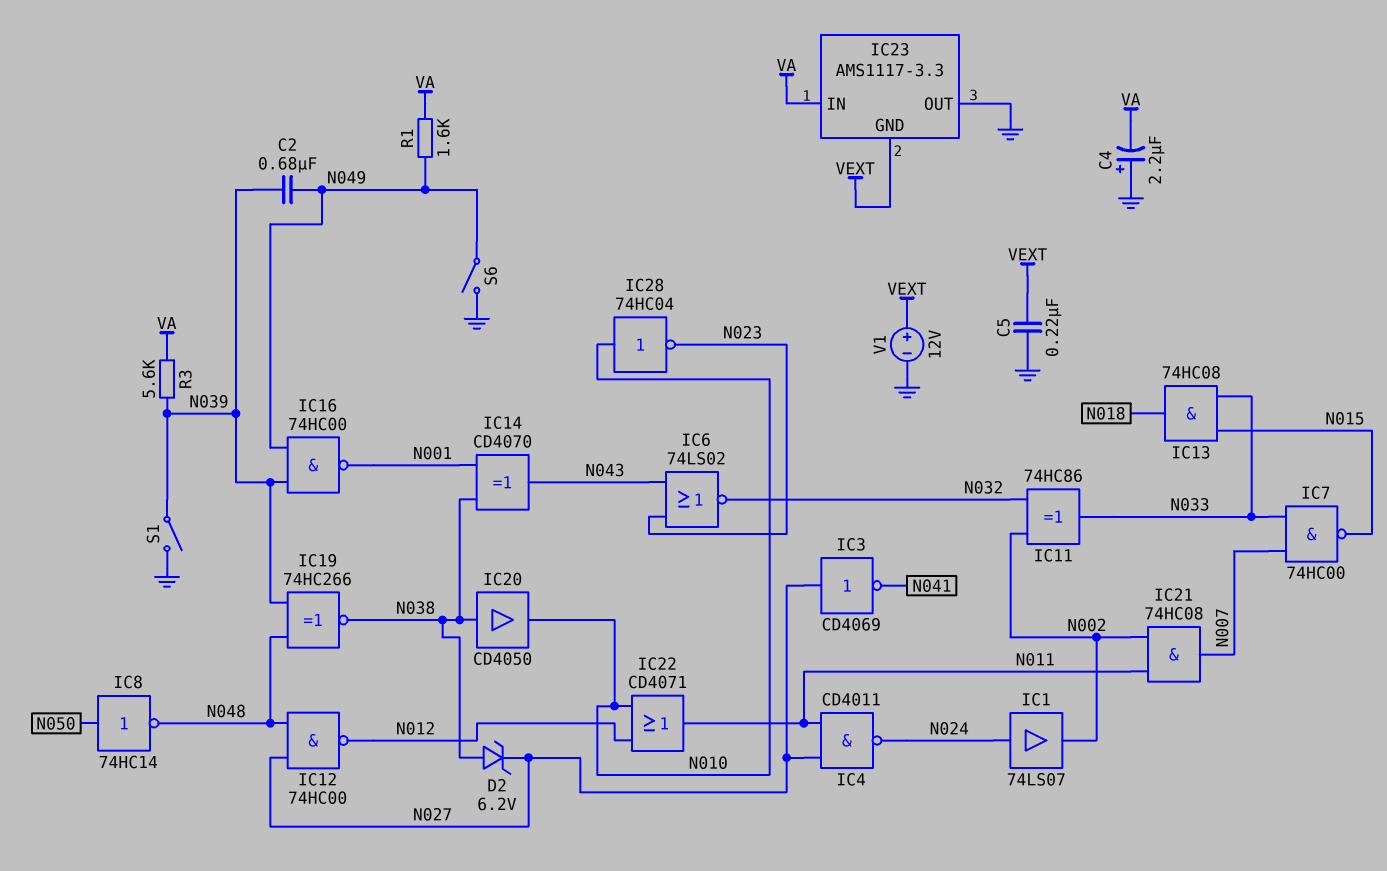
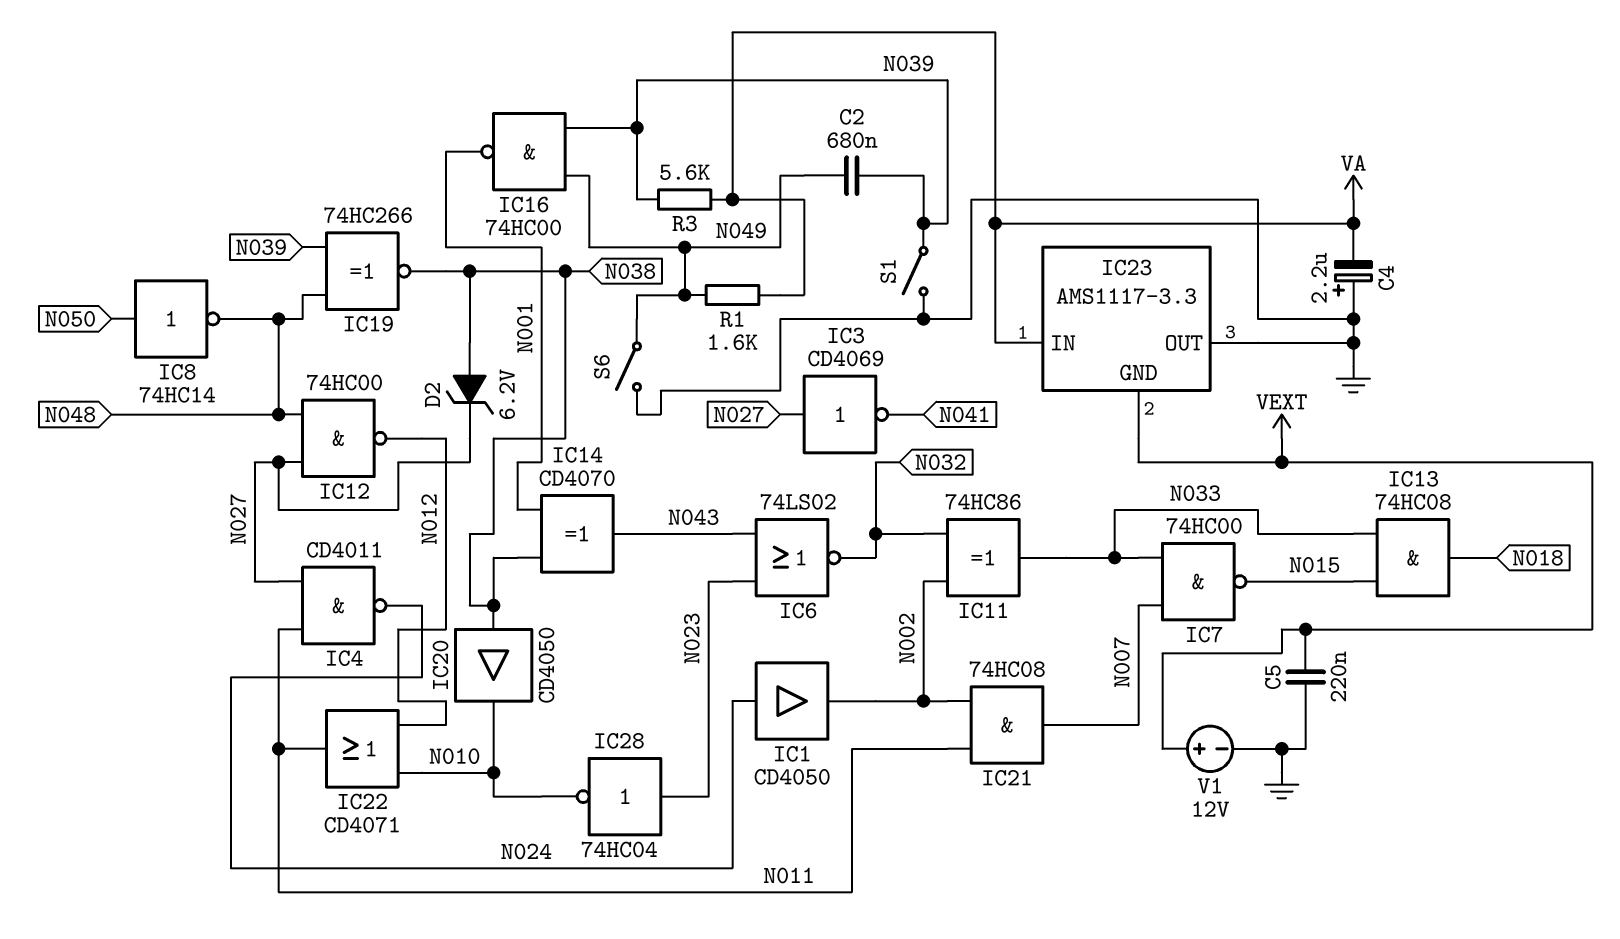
IC1: buffer 74LS07 (in N024, out N002) -> buffer CD4050 (in N024, out N002)
IC28: NOT 74HC04 (in N010, out N023) -> NOT 74HC04 (in N023, out N010)

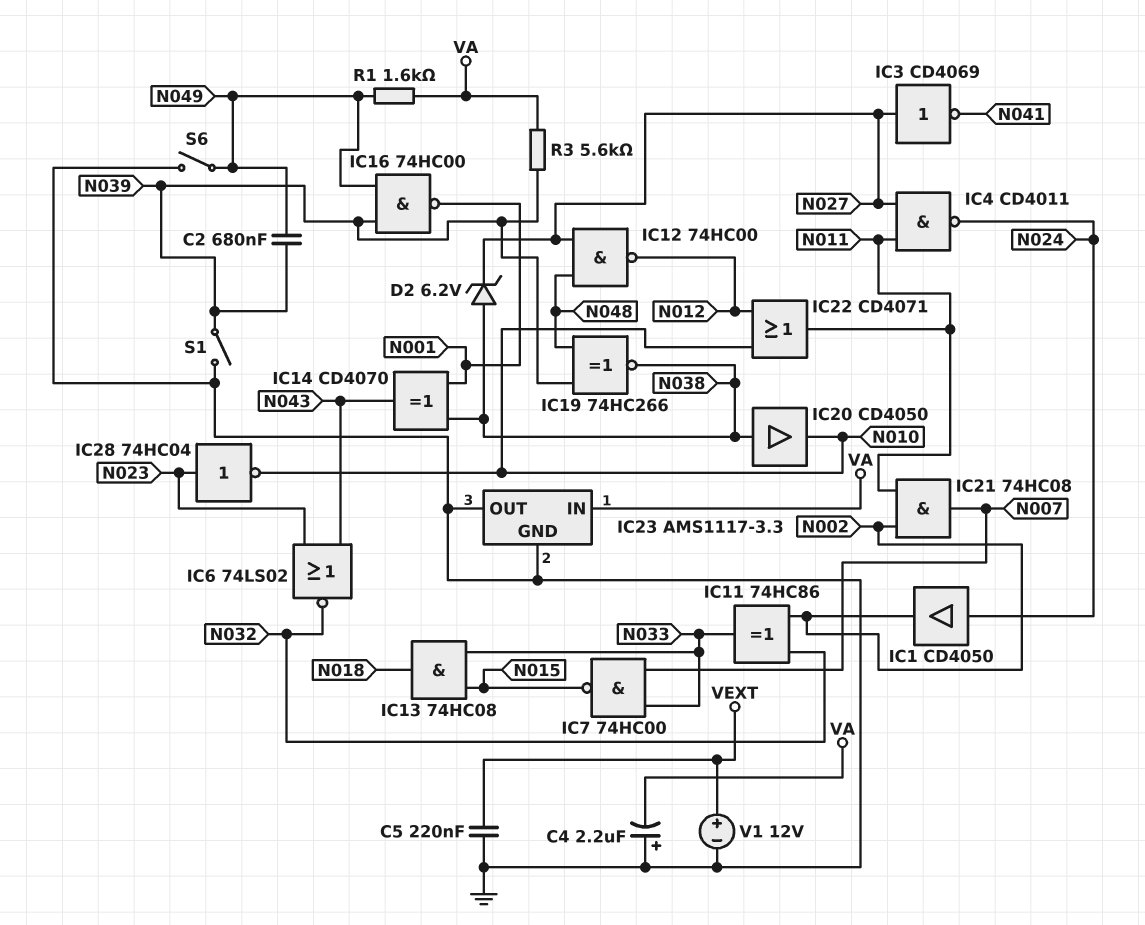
IC8: NOT 74HC14 (in N050, out N048) -> none
IC23 pin GND: VEXT -> GND

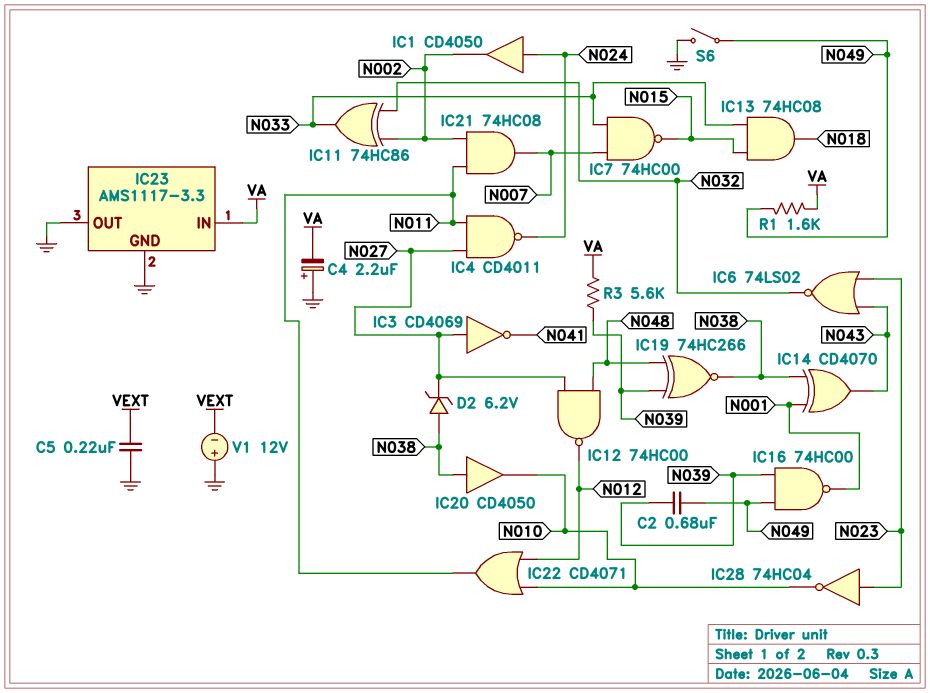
S1: switch (GND, N039) -> none
V1: 12V (plus VEXT, minus GND) -> 12V (plus GND, minus VEXT)

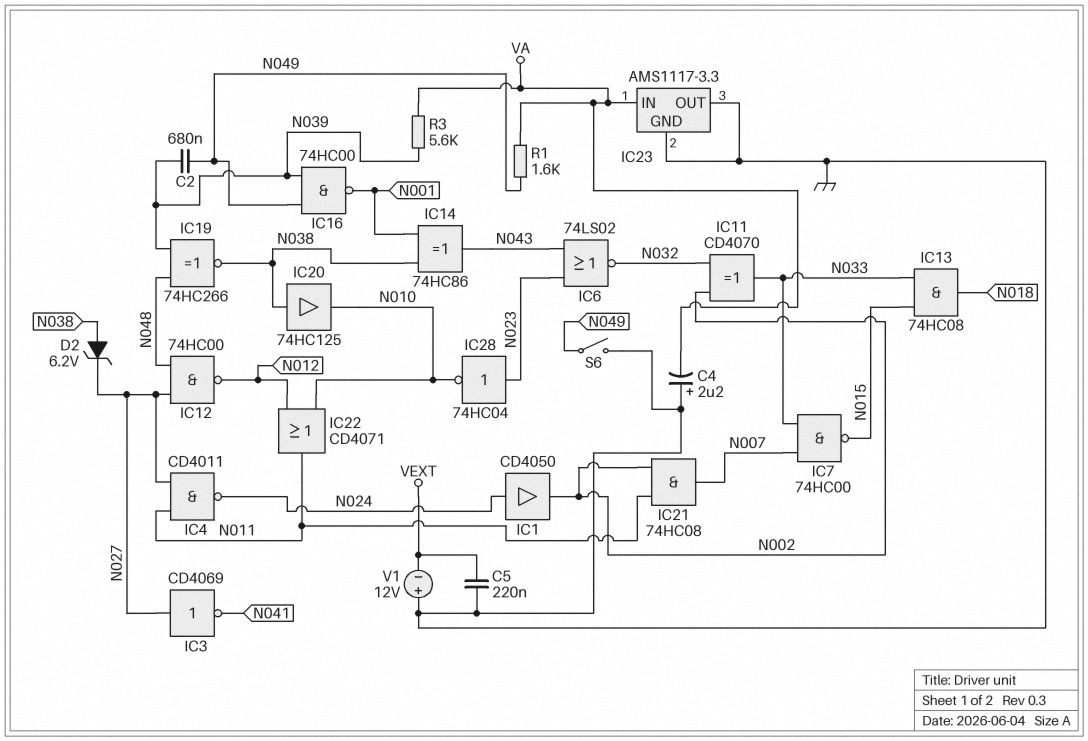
IC11: XOR 74HC86 (in N002, in N032, out N033) -> XOR CD4070 (in N002, in N032, out N033)
IC14: XOR CD4070 (in N001, in N038, out N043) -> XOR 74HC86 (in N001, in N038, out N043)
IC20: buffer CD4050 (in N038, out N010) -> buffer 74HC125 (in N038, out N010)

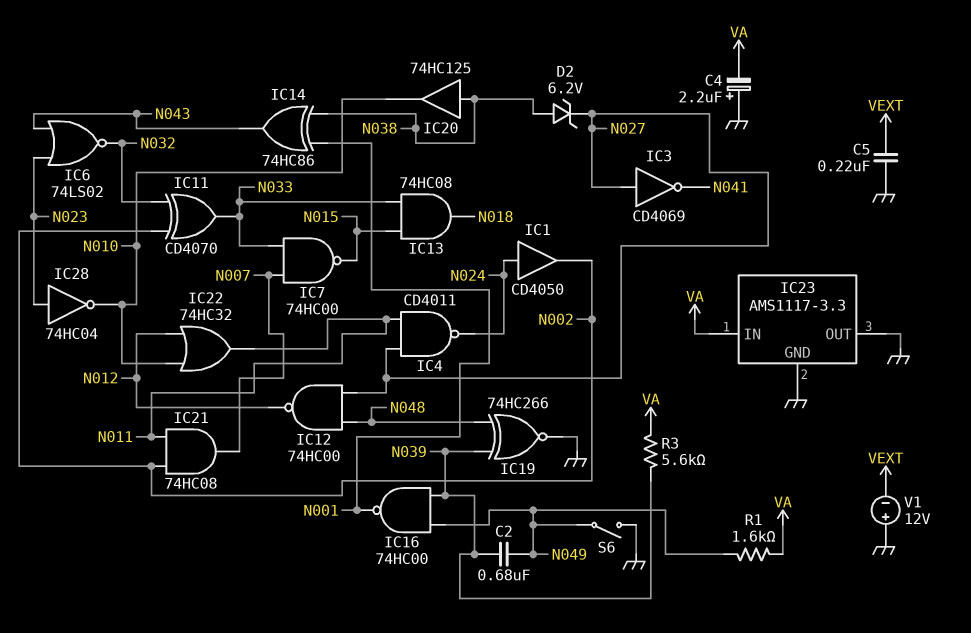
IC19: XNOR 74HC266 (in N039, in N048, out N038) -> XNOR 74HC266 (in N039, in N048, out GND)
IC22: OR CD4071 (in N010, in N012, out N011) -> OR 74HC32 (in N010, in N012, out N011)

